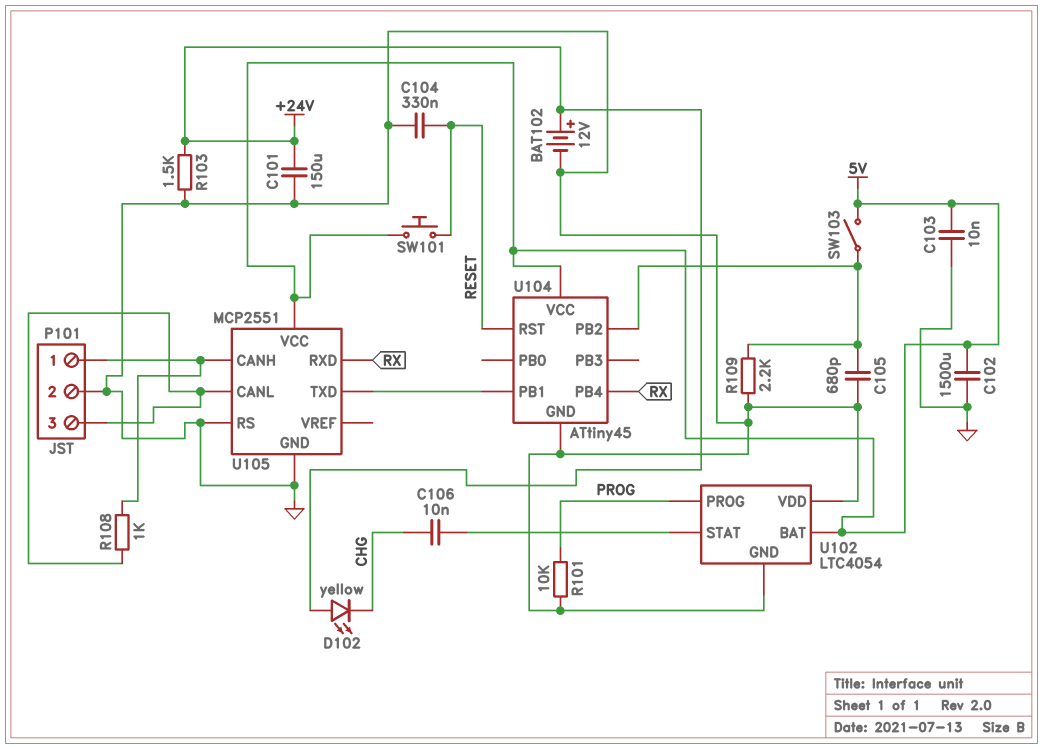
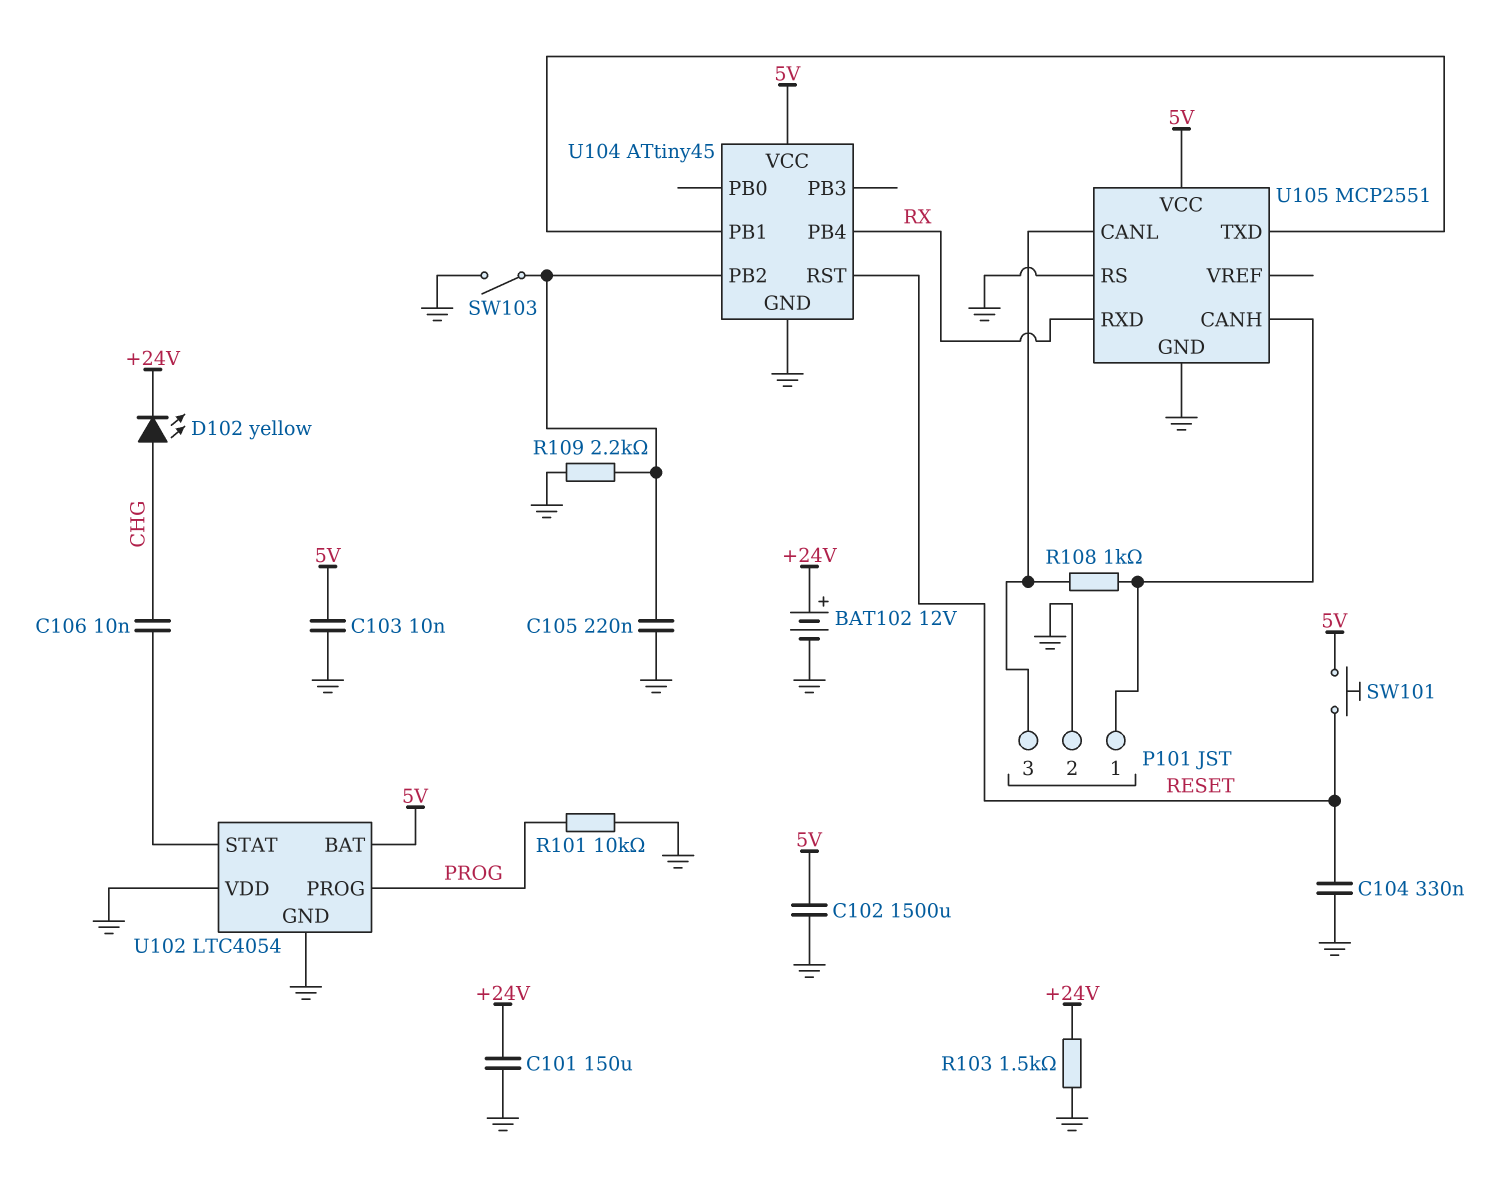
C105: 680pF (GND, U104/PB2) -> 220nF (GND, U104/PB2)
D102: LED yellow (A +24V, K CHG) -> LED yellow (A CHG, K +24V)
SW103: switch (5V, U104/PB2) -> switch (GND, U104/PB2)

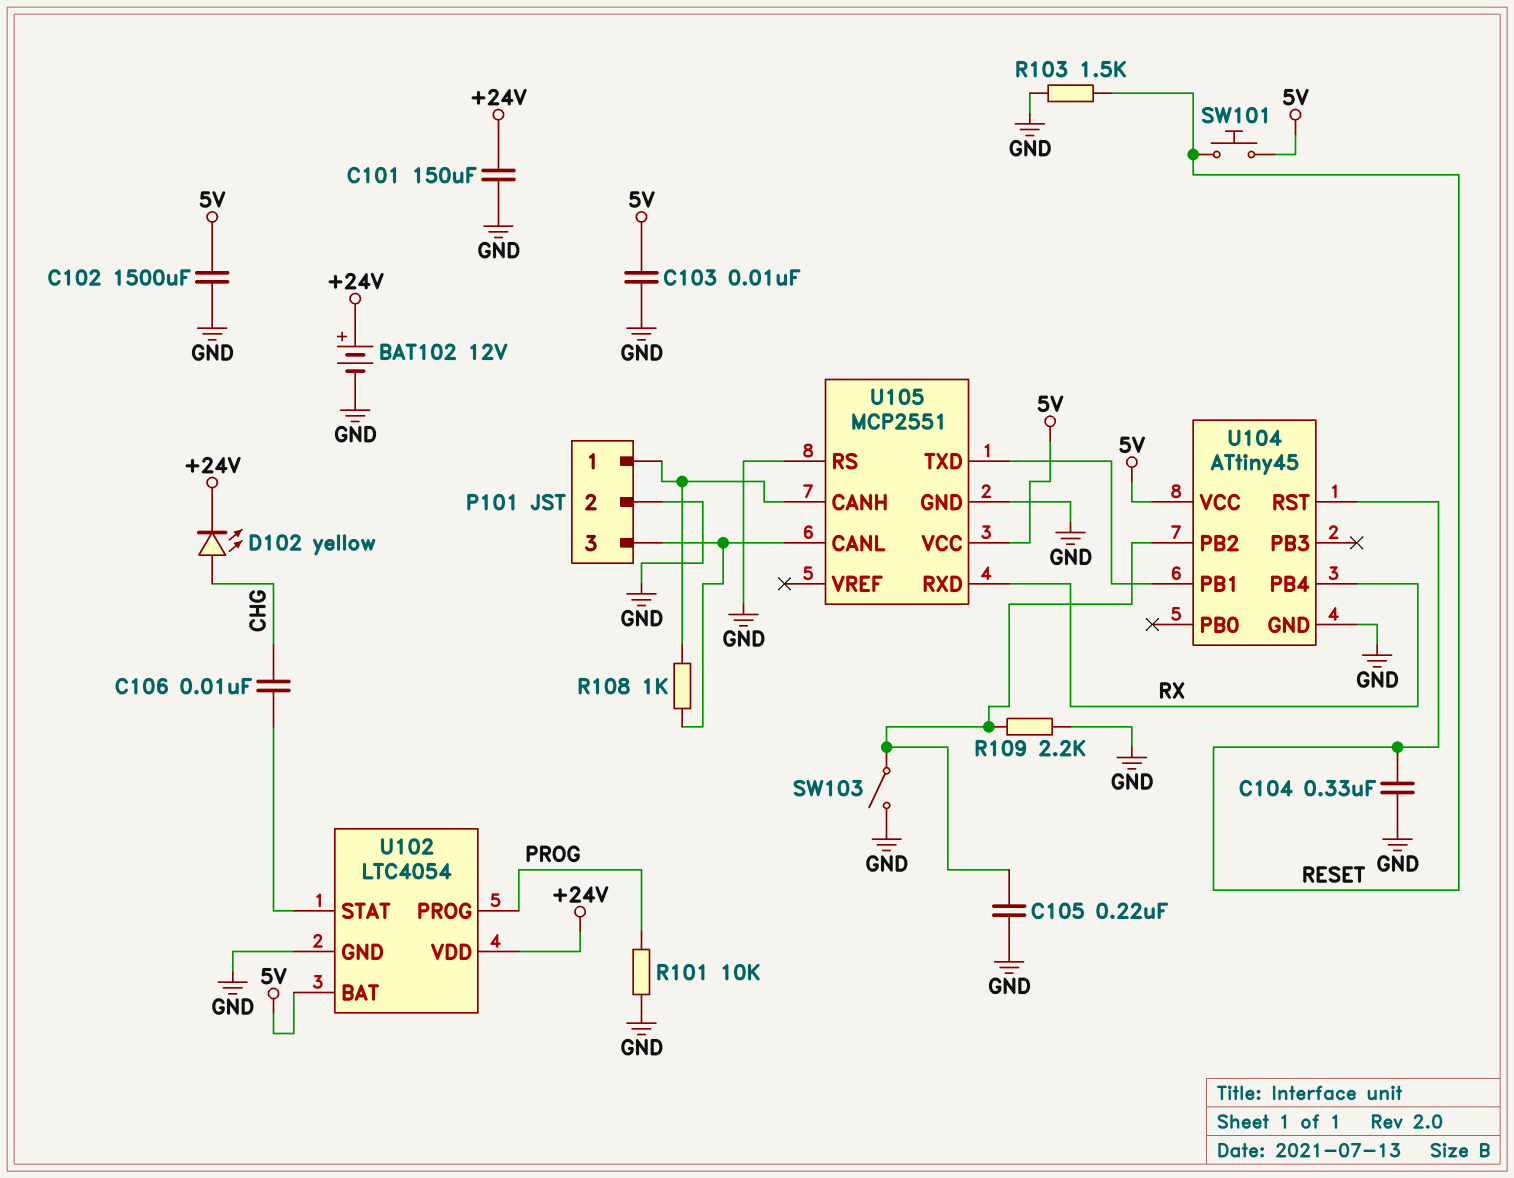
R103: 1.5k (+24V, GND) -> 1.5k (GND, RESET)
U102 pin VDD: GND -> +24V

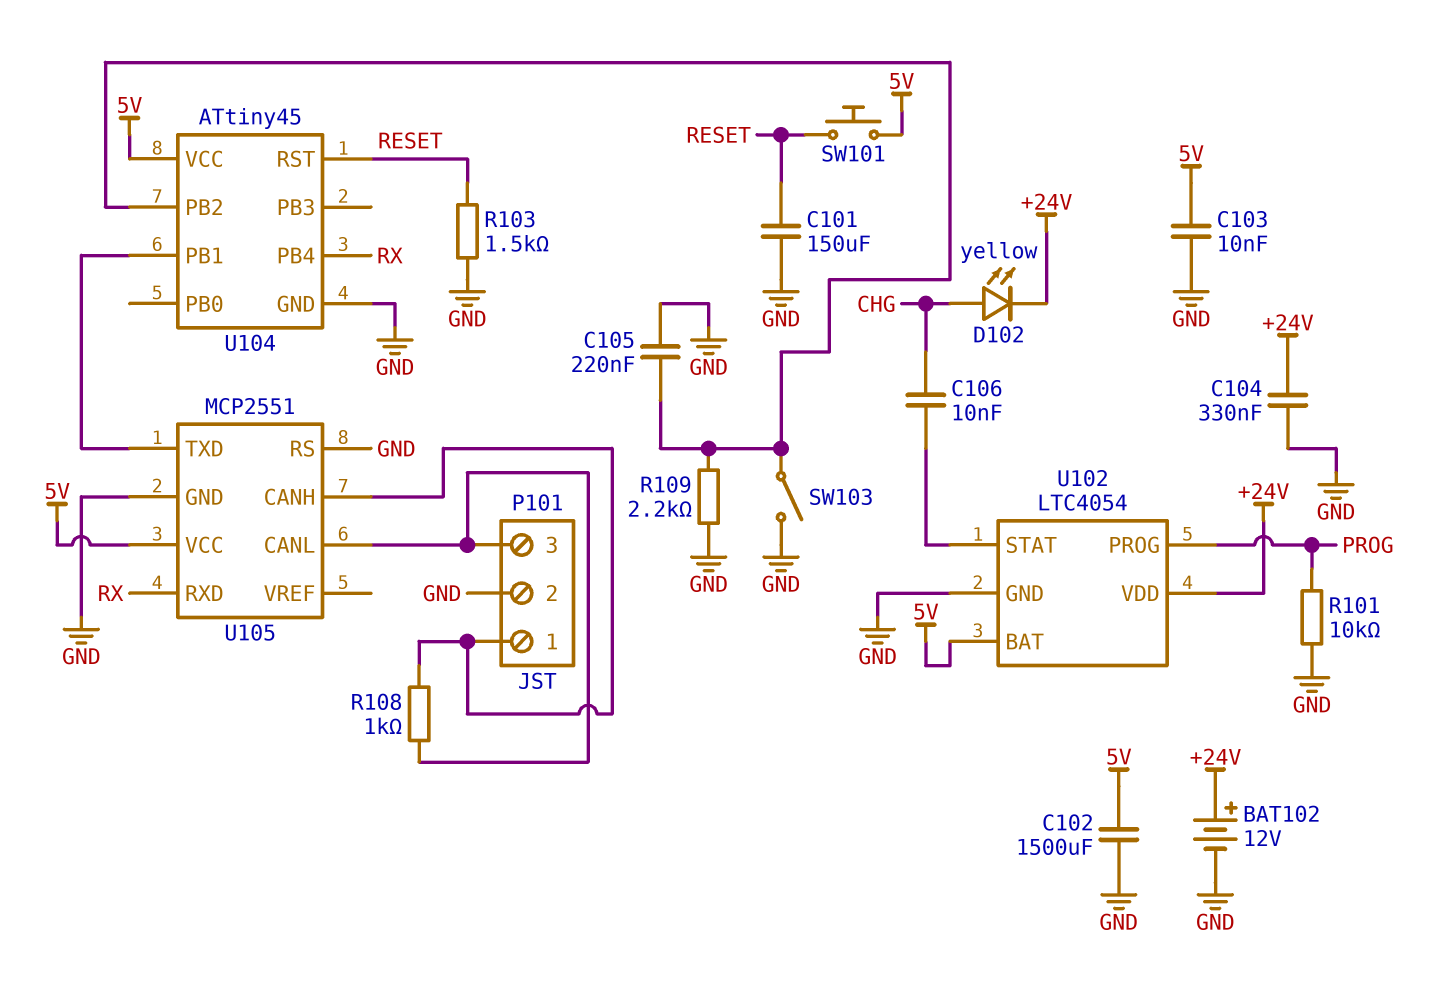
C101: 150uF (+24V, GND) -> 150uF (GND, RESET)
C104: 330nF (GND, RESET) -> 330nF (+24V, GND)

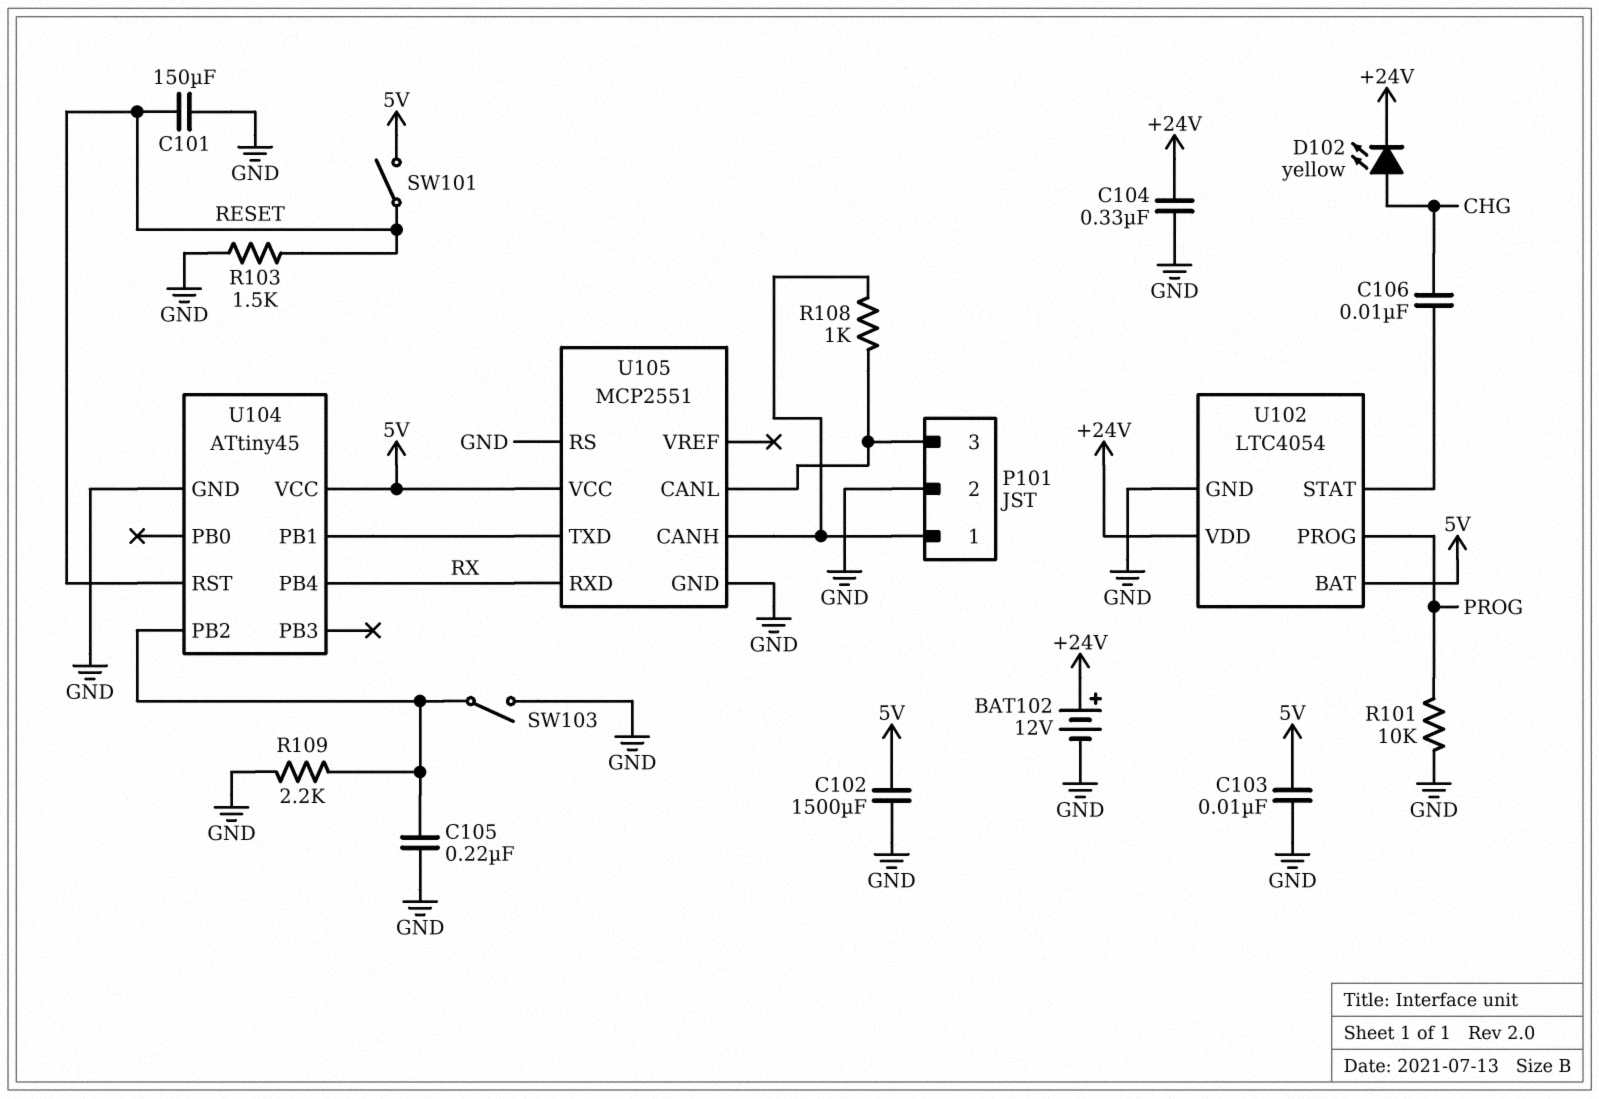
SW101: button (5V, RESET) -> switch (5V, RESET)

